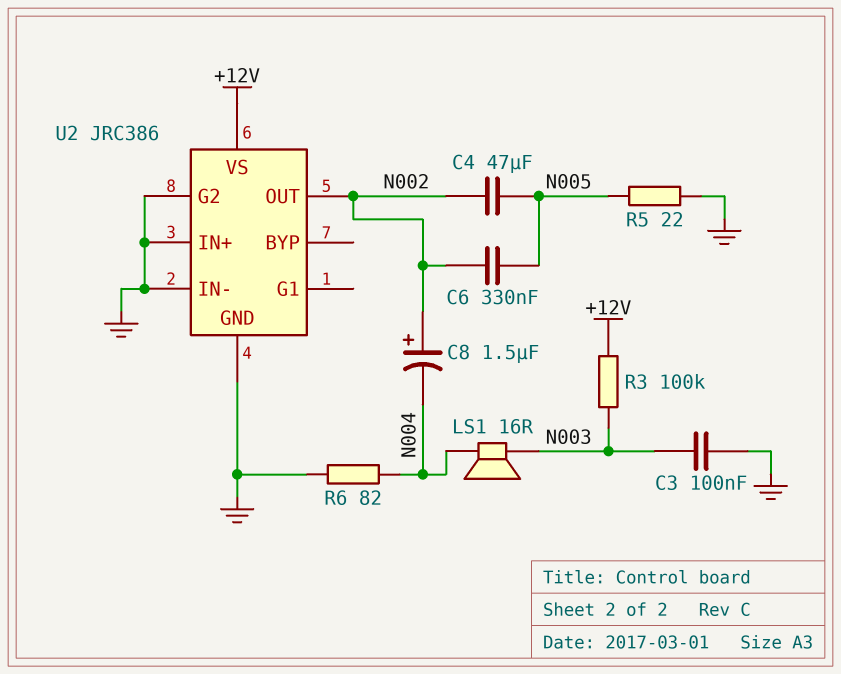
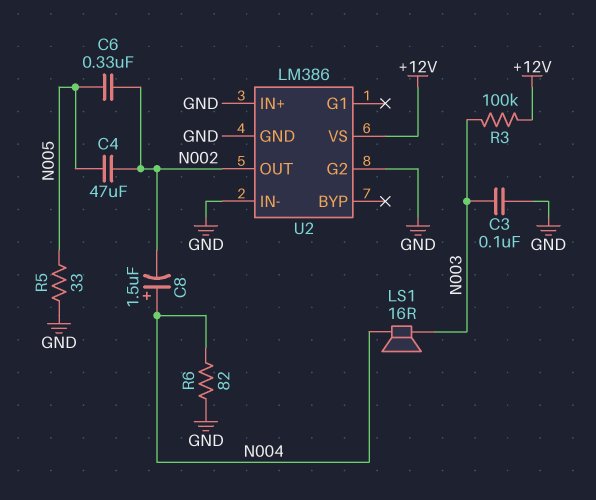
C8: 1.5uF (plus N002, minus N004) -> 1.5uF (plus N004, minus N002)
R5: 22 (GND, N005) -> 33 (GND, N005)
U2: JRC386 -> LM386

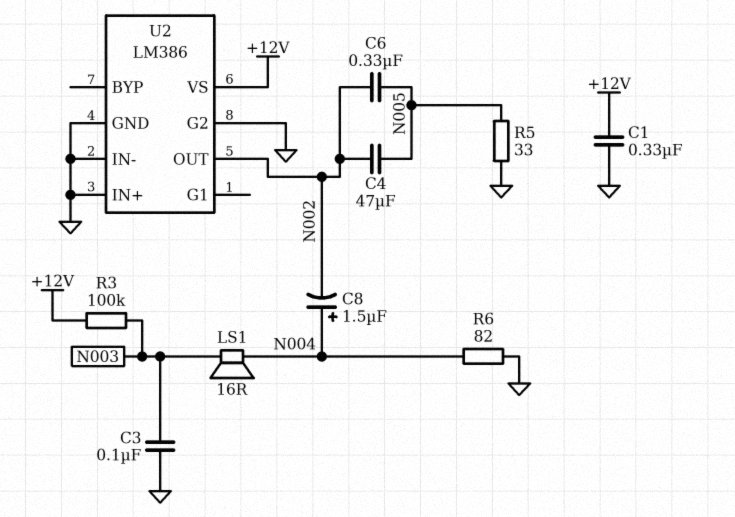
C1: none -> 330nF (+12V, GND)

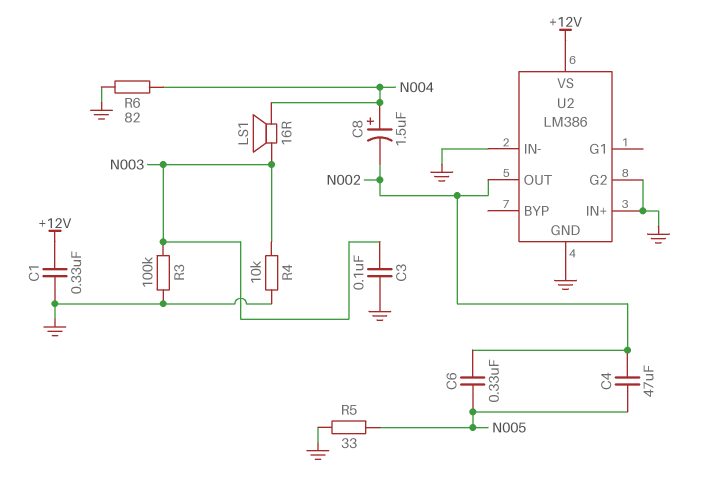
R3: 100k (+12V, N003) -> 100k (GND, N003)
R4: none -> 10k (GND, N003)

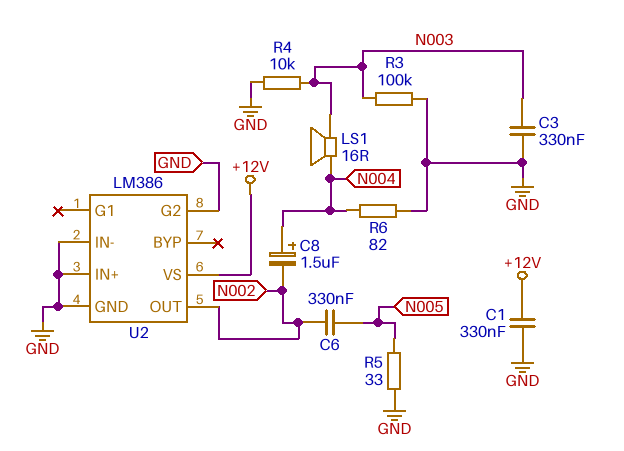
C3: 100nF (GND, N003) -> 330nF (GND, N003)
C4: 47uF (N002, N005) -> none

